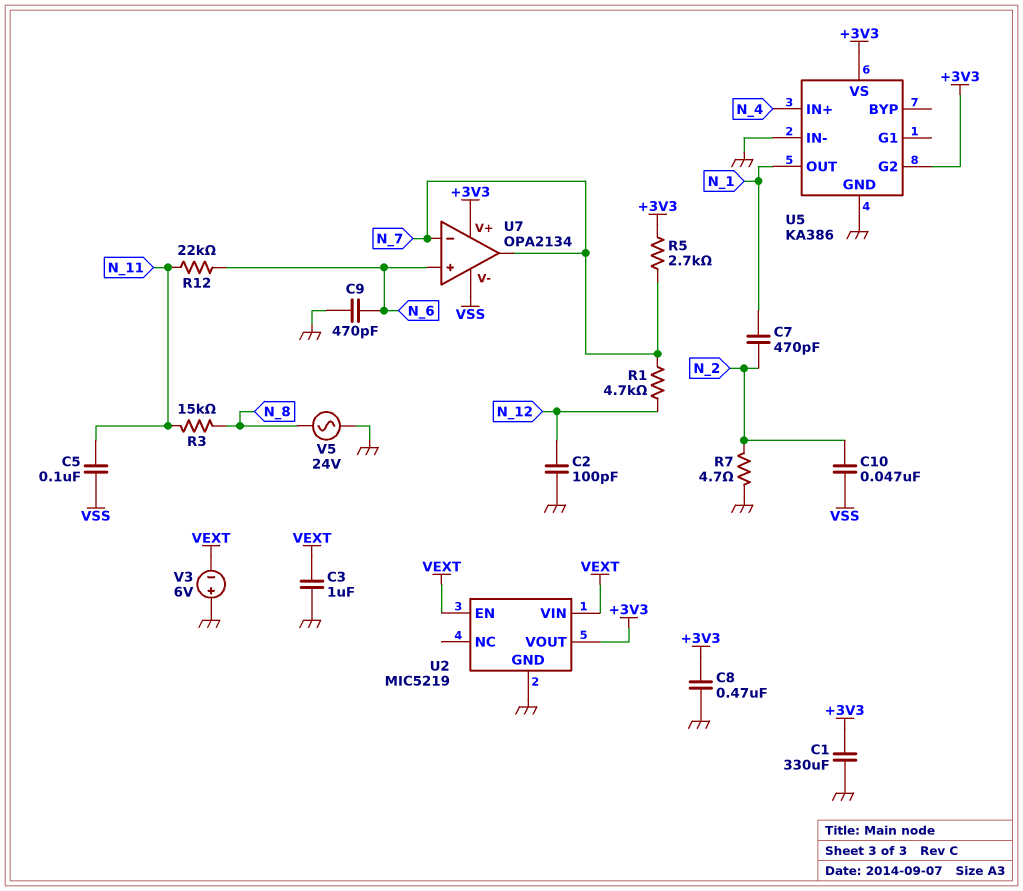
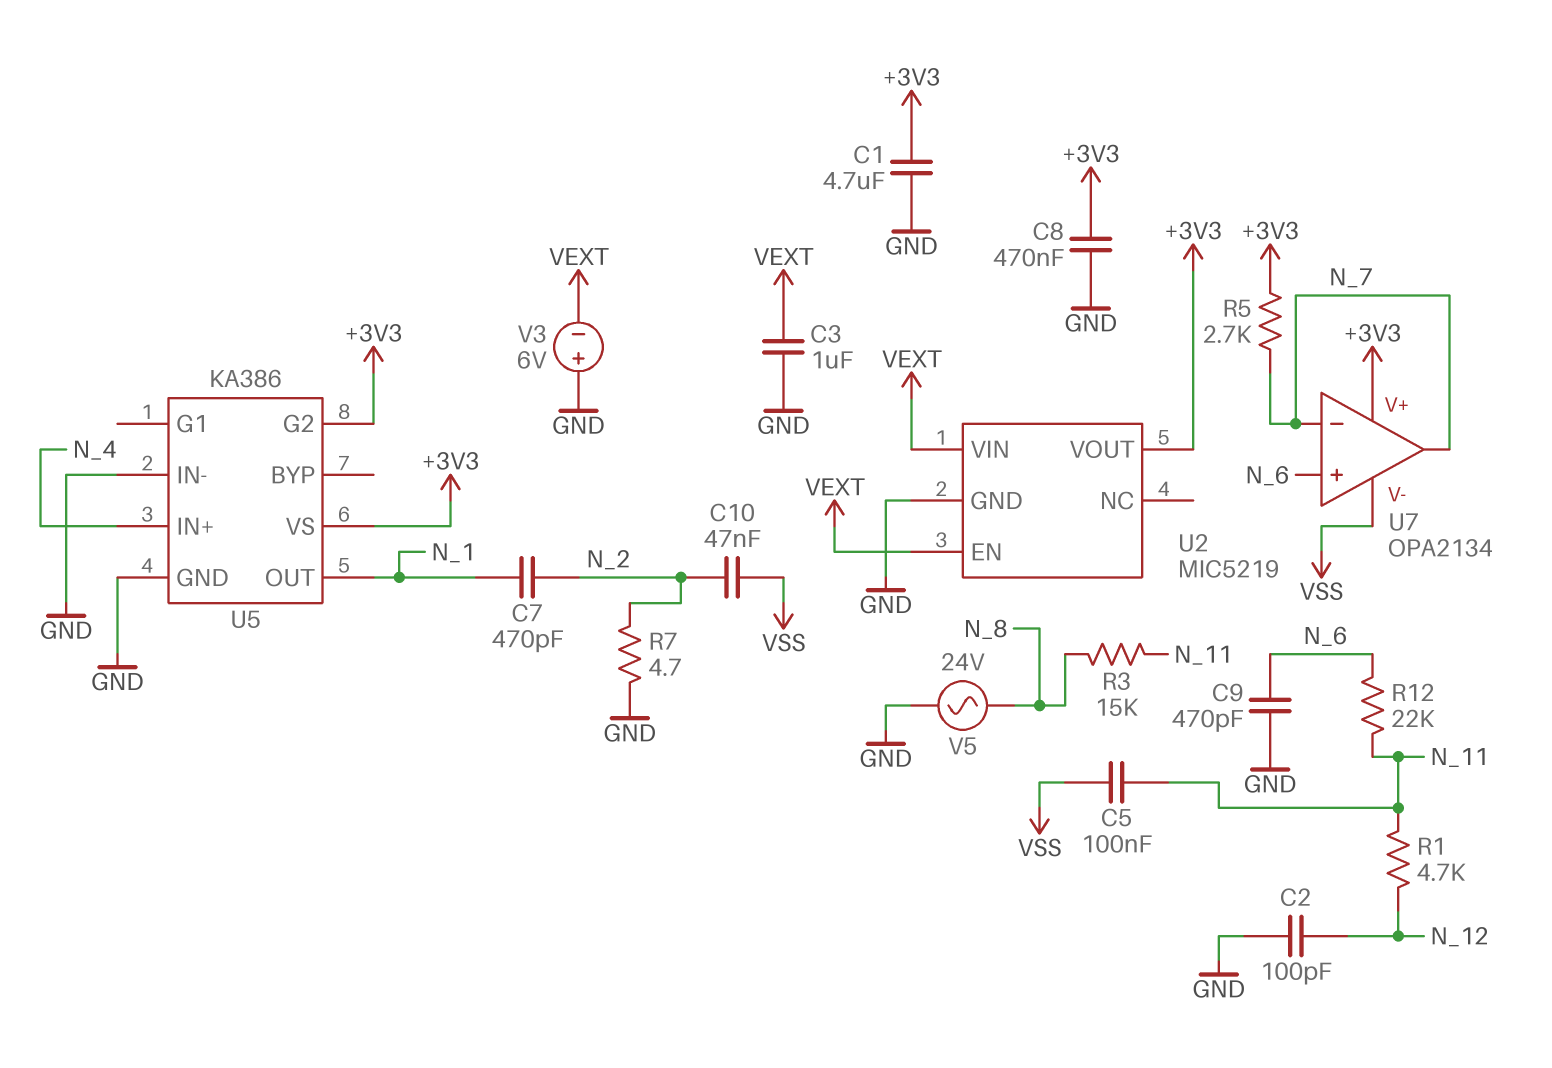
C1: 330uF (+3V3, GND) -> 4.7uF (+3V3, GND)
R1: 4.7k (N_7, N_12) -> 4.7k (N_11, N_12)

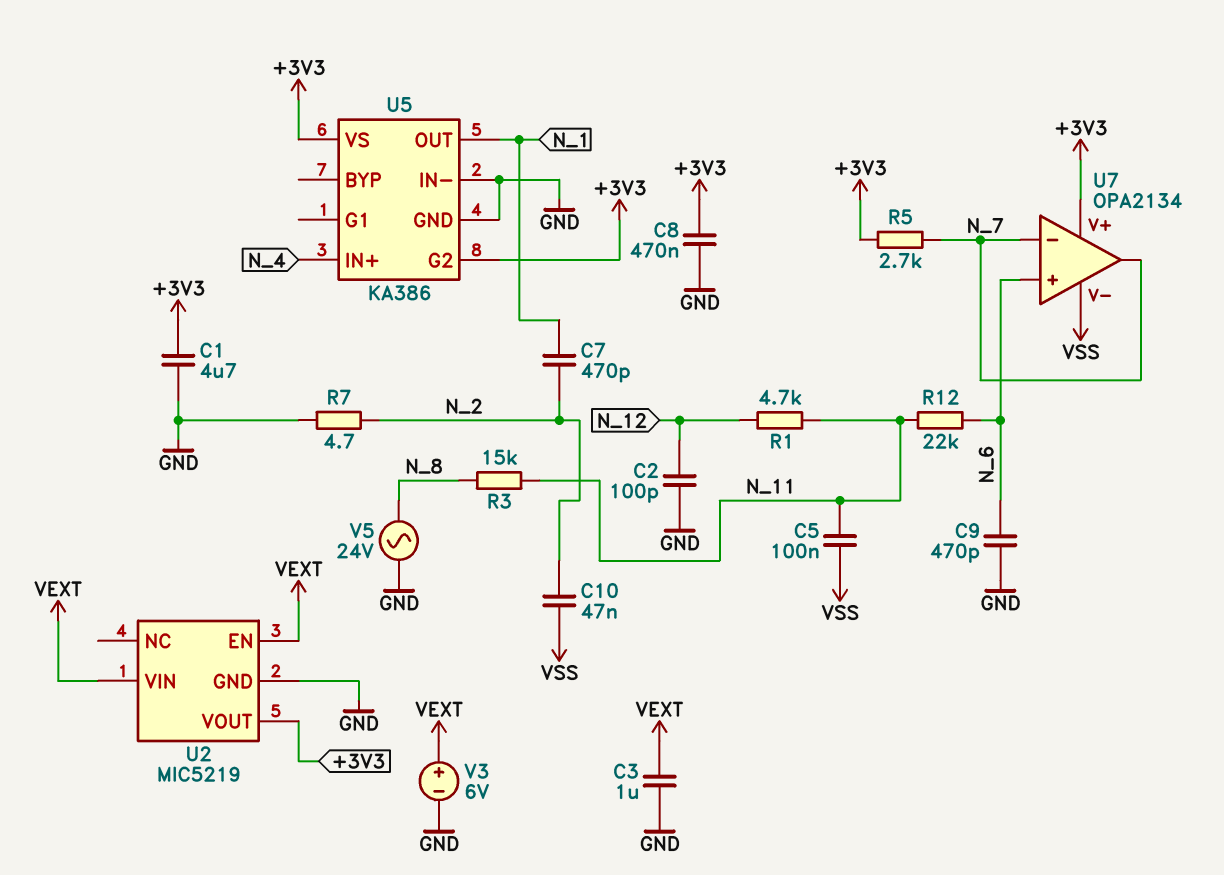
V3: 6V (plus GND, minus VEXT) -> 6V (plus VEXT, minus GND)

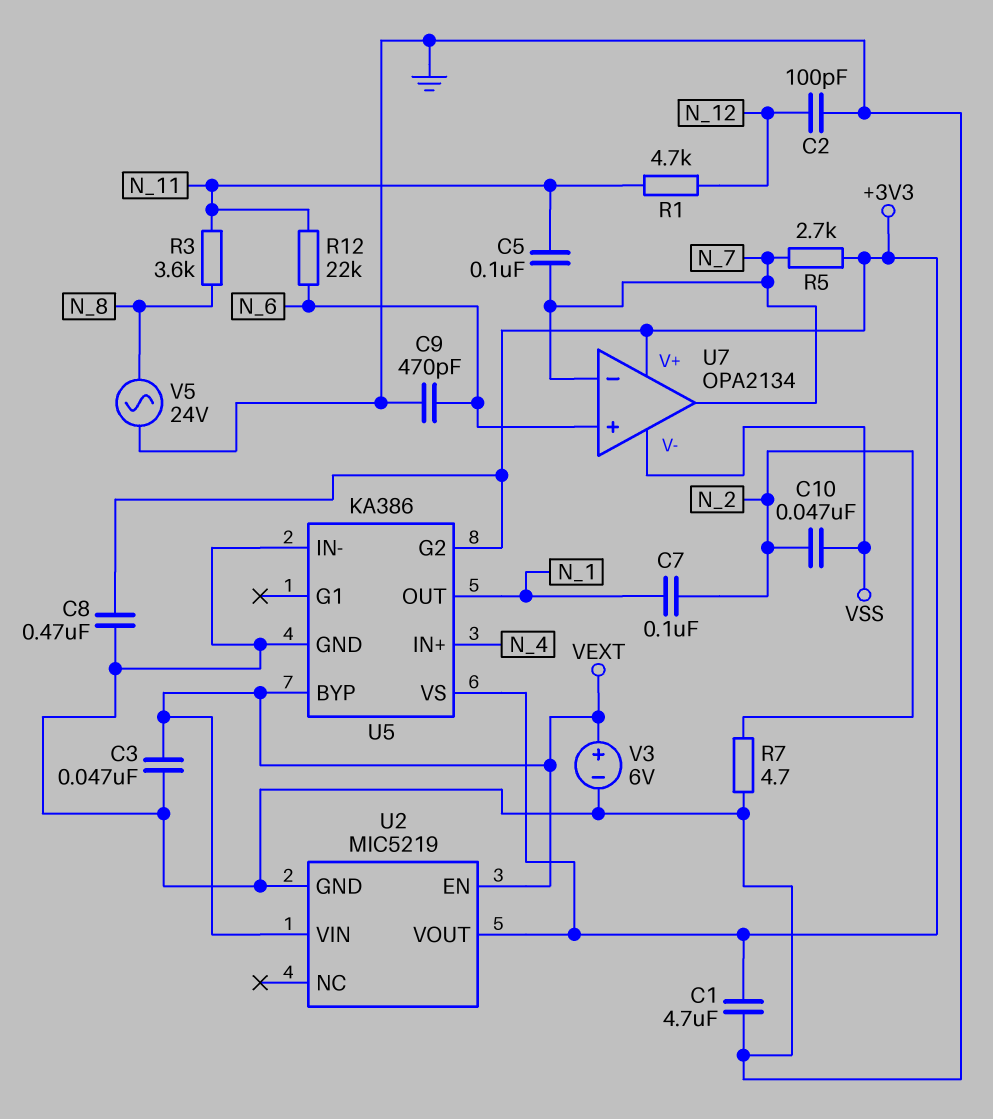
C3: 1uF (GND, VEXT) -> 47nF (GND, VEXT)
C5: 100nF (N_11, VSS) -> 100nF (N_7, N_11)
C7: 470pF (N_1, N_2) -> 100nF (N_1, N_2)
R3: 15k (N_8, N_11) -> 3.6k (N_8, N_11)
U5 pin BYP: none -> VEXT

